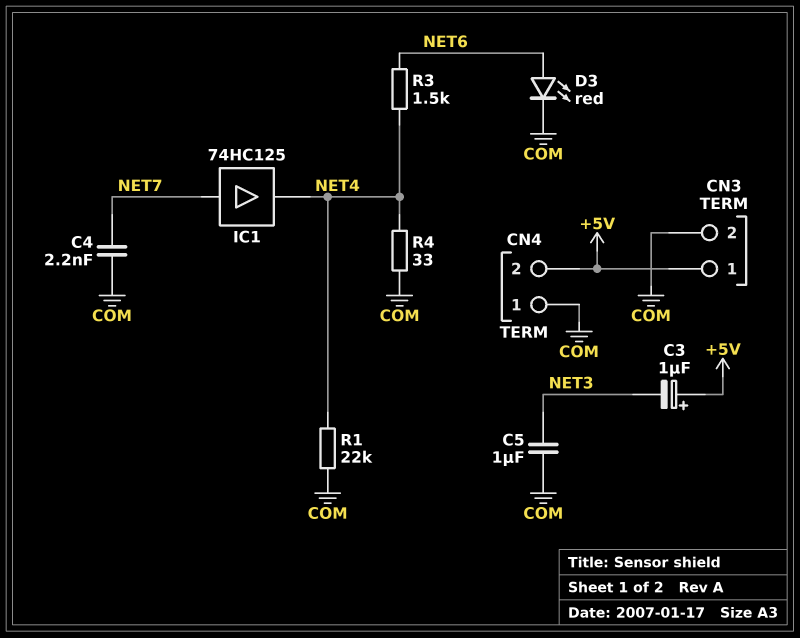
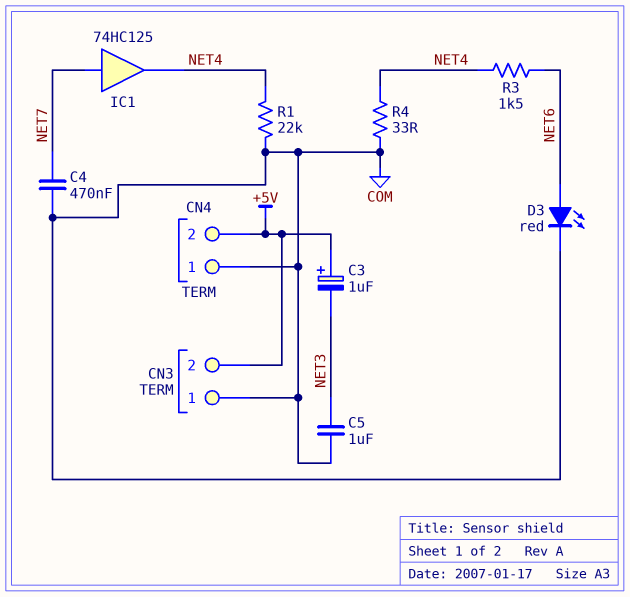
C4: 2.2nF (COM, NET7) -> 470nF (COM, NET7)
CN3 pin 1: +5V -> COM
CN3 pin 2: COM -> +5V

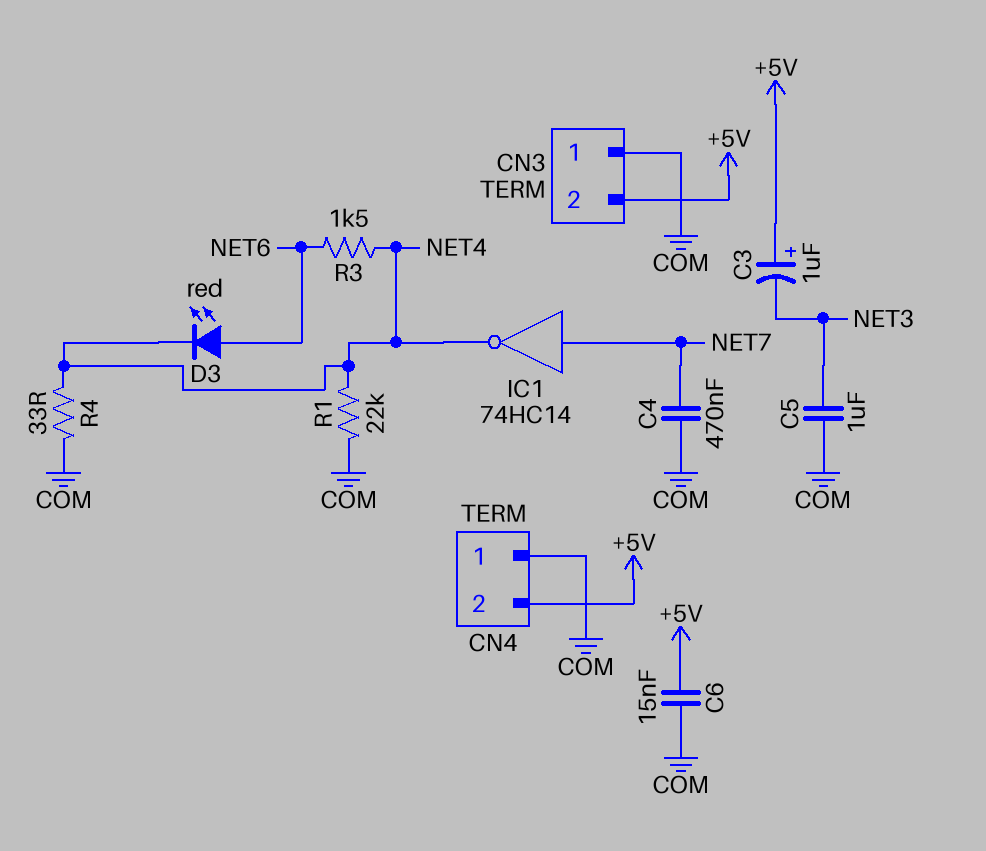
C6: none -> 15nF (+5V, COM)
D3: LED red (A NET6, K COM) -> LED red (A NET6, K NET4)
IC1: buffer 74HC125 (in NET7, out NET4) -> NOT 74HC14 (in NET7, out NET4)

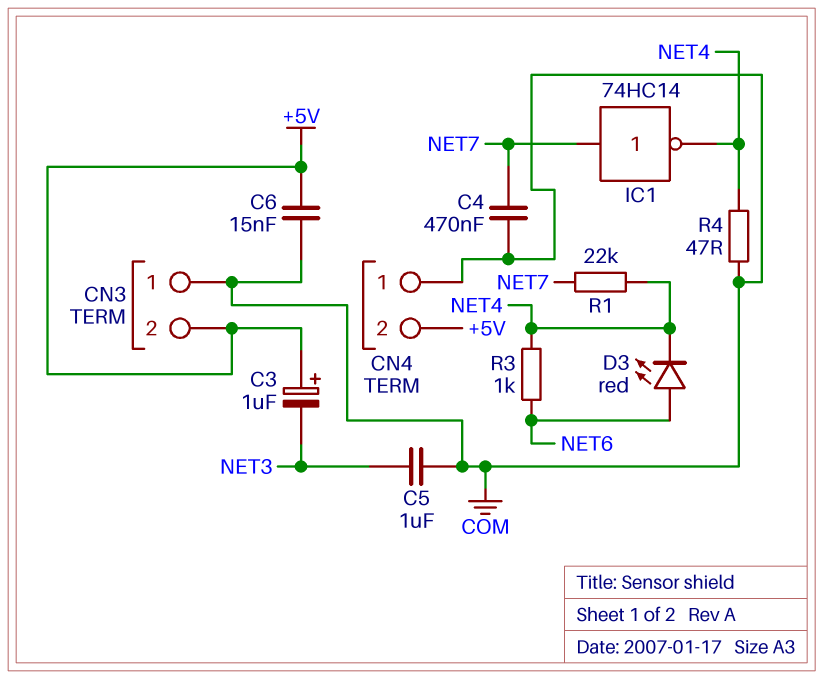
R1: 22k (COM, NET4) -> 22k (NET4, NET7)
R3: 1.5k (NET4, NET6) -> 1k (NET4, NET6)
R4: 33 (COM, NET4) -> 47 (COM, NET4)

